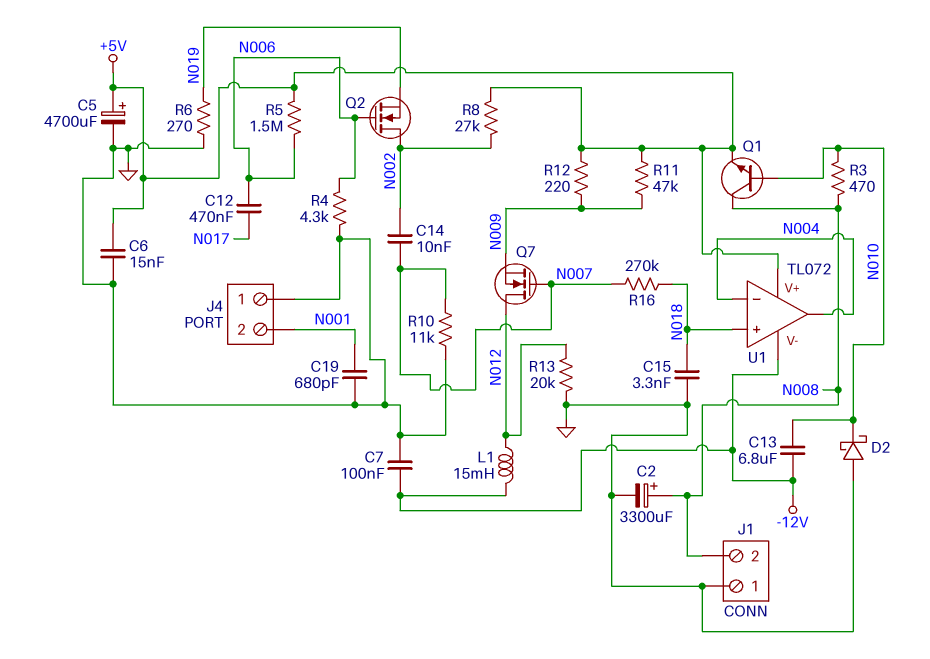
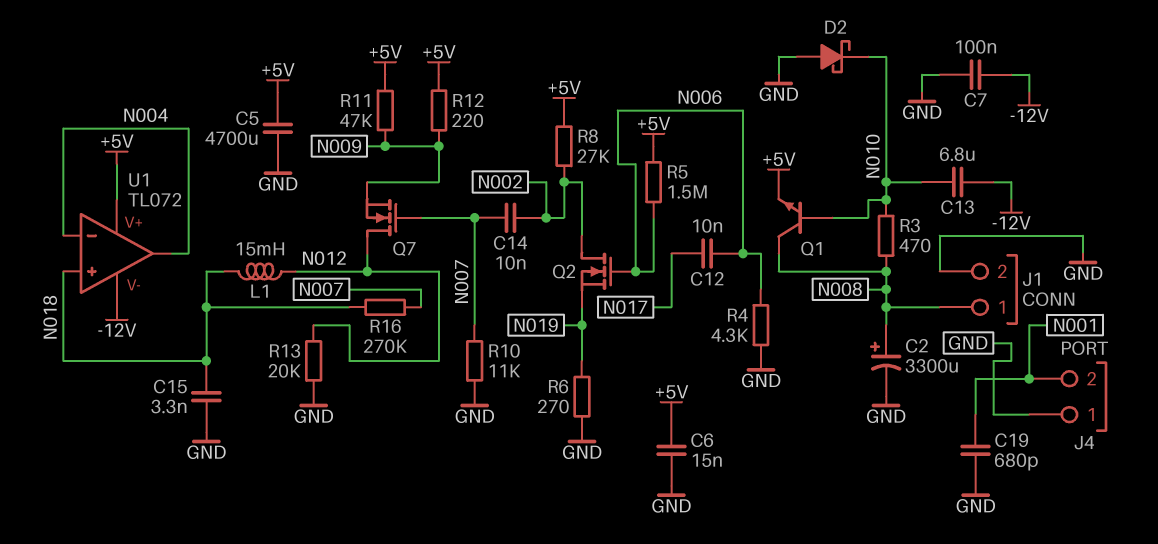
C5: 4700uF (plus +5V, minus GND) -> 4700uF (+5V, GND)
C12: 470nF (N006, N017) -> 10nF (N006, N017)
J1 pin 1: GND -> N008
J1 pin 2: N008 -> GND
L1: 15mH (-12V, N012) -> 15mH (N012, N018)

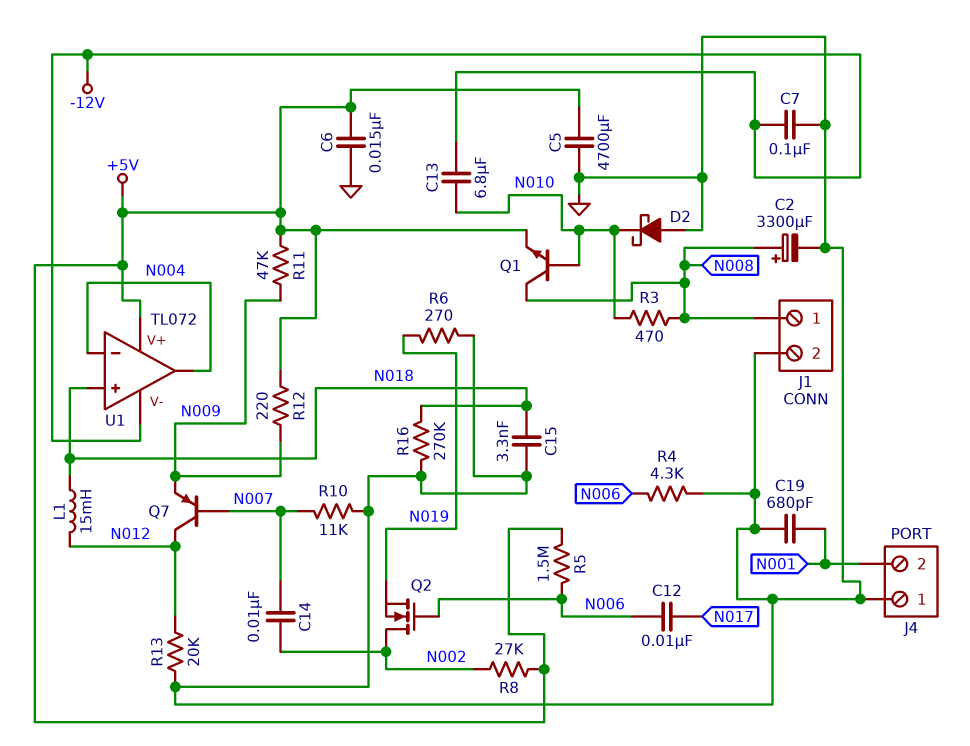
Q7: NMOS (G N007, D N012, S N009) -> PNP (B N007, C N012, E N009)
R16: 270k (N007, N018) -> 270k (GND, N018)

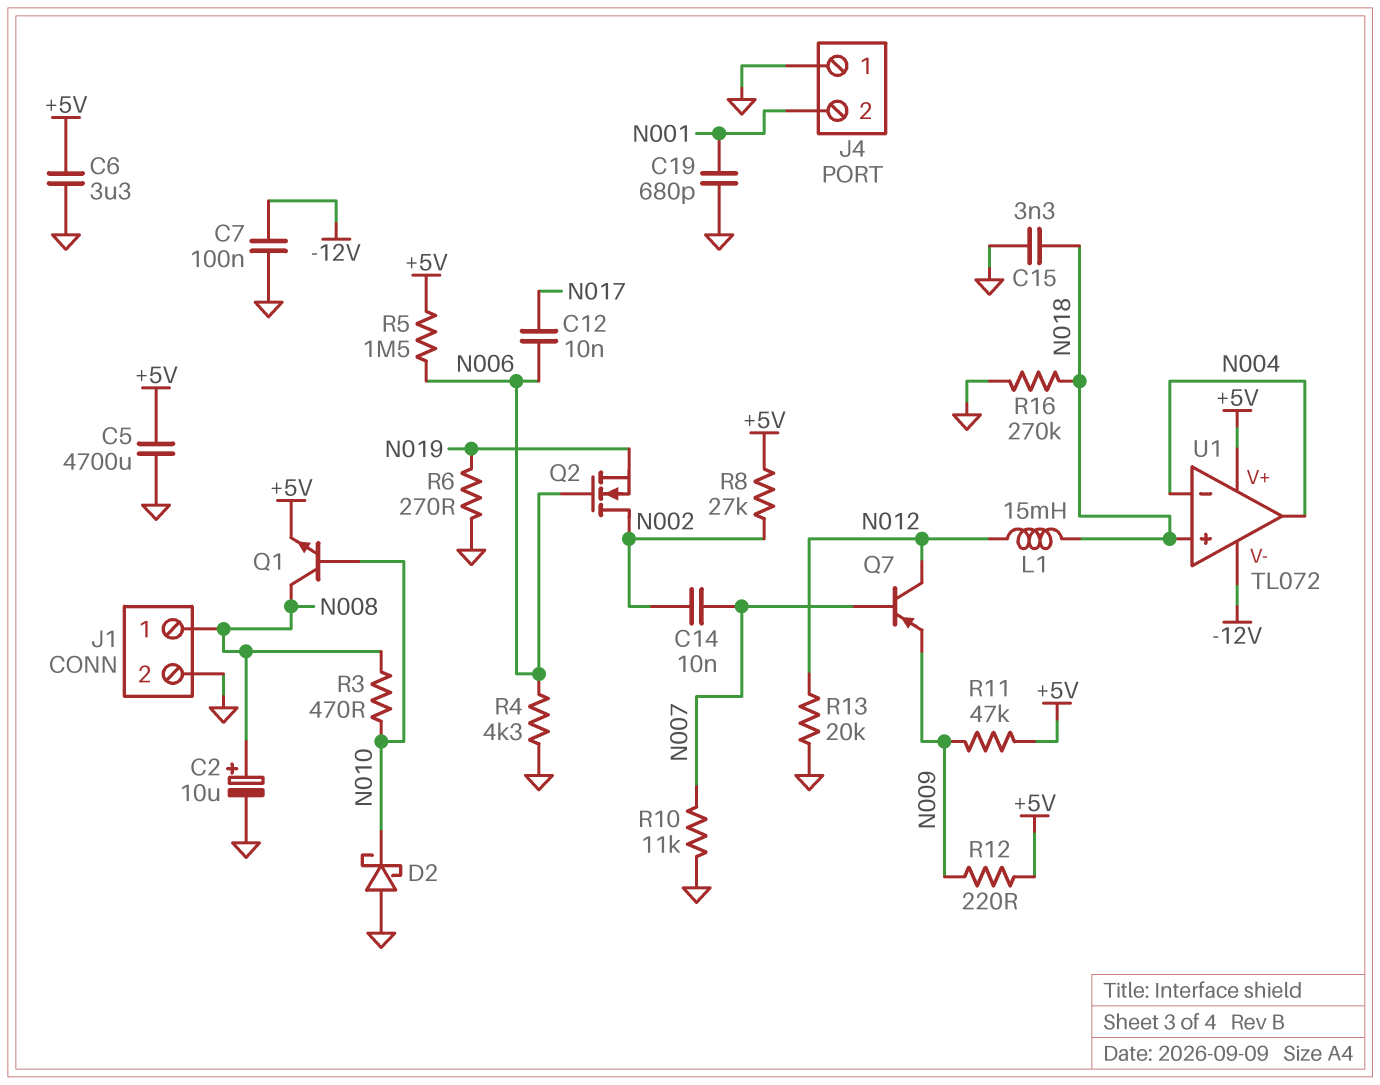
C2: 3300uF (plus N008, minus GND) -> 10uF (plus N008, minus GND)
C6: 15nF (+5V, GND) -> 3.3uF (+5V, GND)
C13: 6.8uF (-12V, N010) -> none

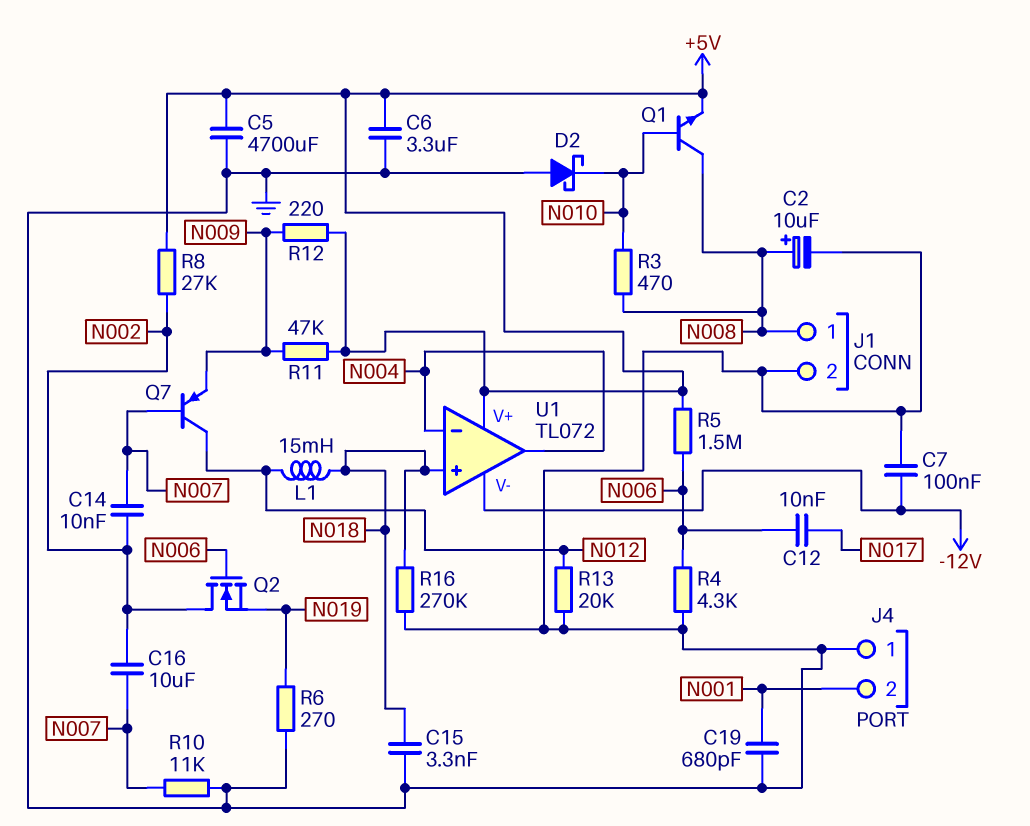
C16: none -> 10uF (N002, N007)

